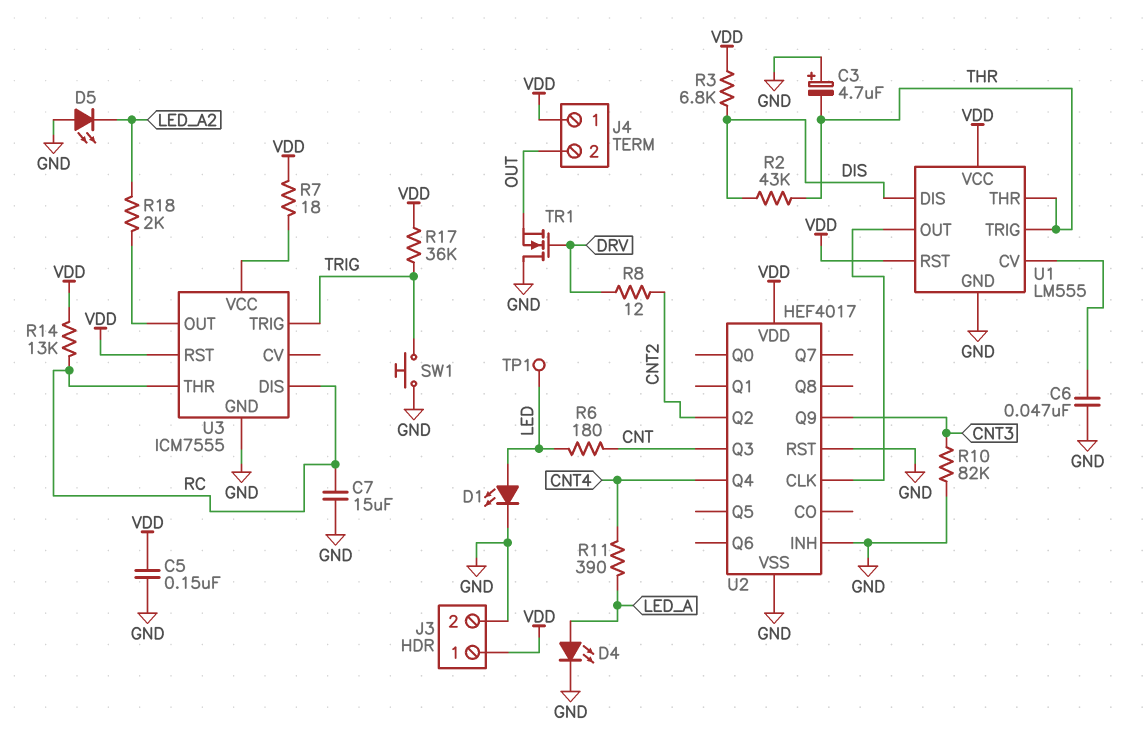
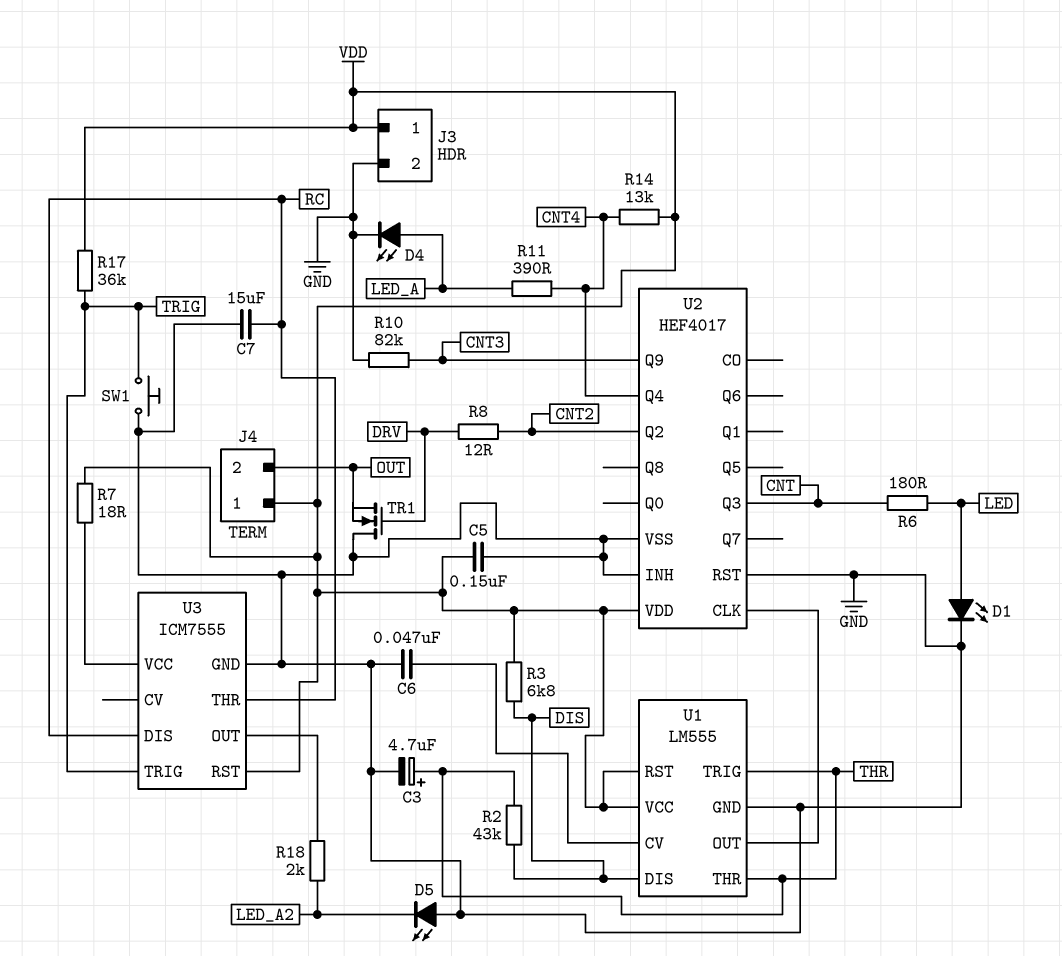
C3: 4.7uF (plus GND, minus THR) -> 4.7uF (plus THR, minus GND)
R14: 13k (RC, VDD) -> 13k (CNT4, VDD)
TP1: test point (LED) -> none

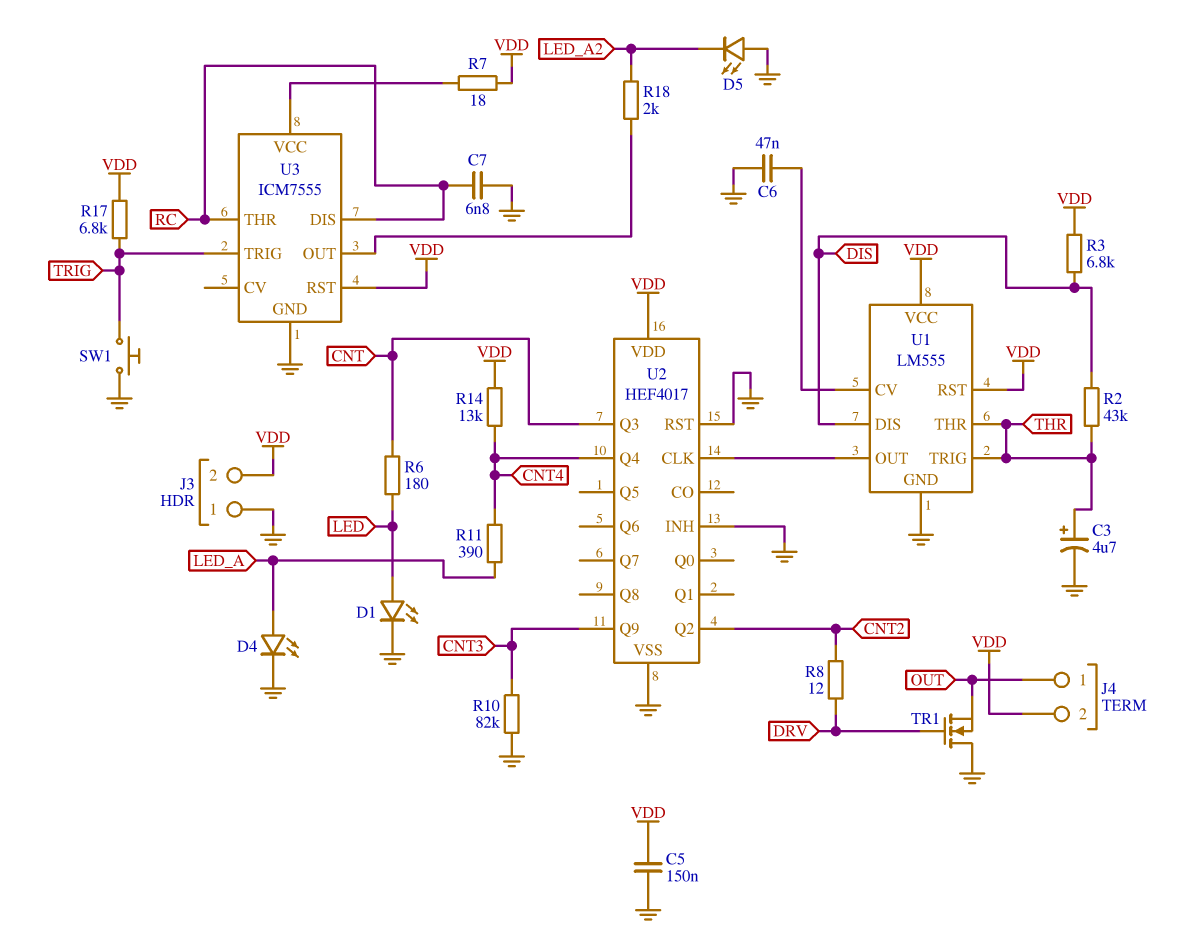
C7: 15uF (GND, RC) -> 6.8nF (GND, RC)
J3 pin 1: VDD -> GND
J3 pin 2: GND -> VDD
J4 pin 1: VDD -> OUT
J4 pin 2: OUT -> VDD
R17: 36k (TRIG, VDD) -> 6.8k (TRIG, VDD)

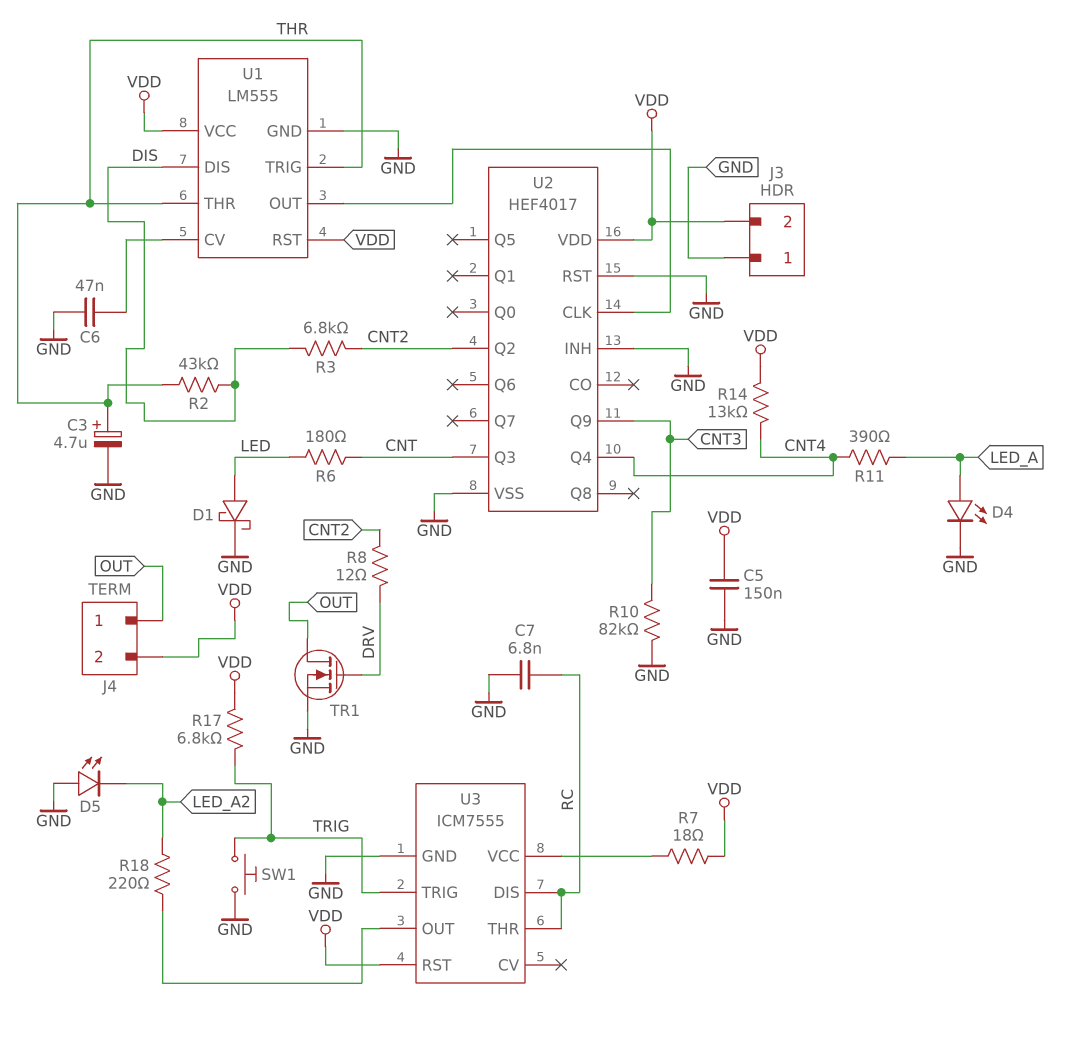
D1: LED (A LED, K GND) -> schottky (A LED, K GND)
R3: 6.8k (DIS, VDD) -> 6.8k (CNT2, DIS)
R18: 2k (LED_A2, U3/OUT) -> 220 (LED_A2, U3/OUT)
TR1: NMOS (G DRV, D GND, S OUT) -> NMOS (G DRV, D OUT, S GND)

